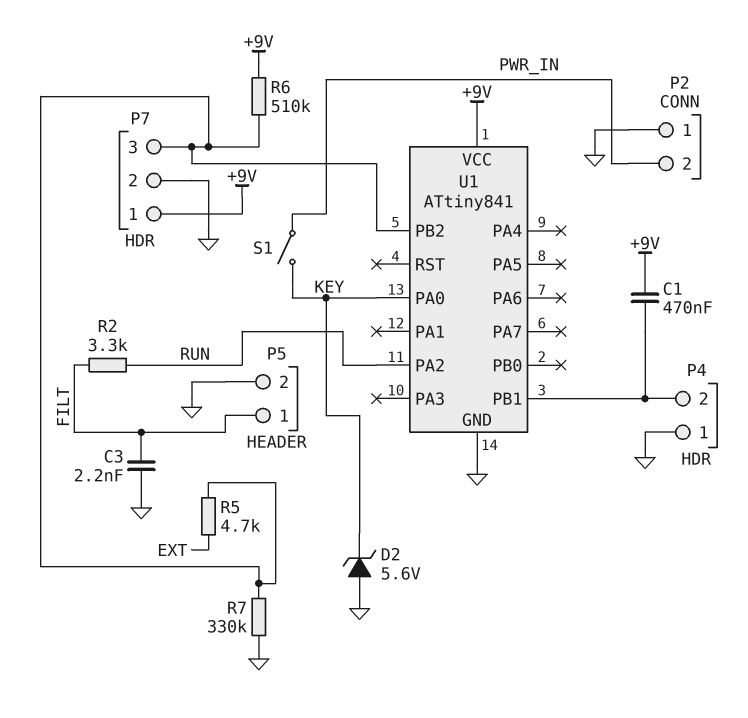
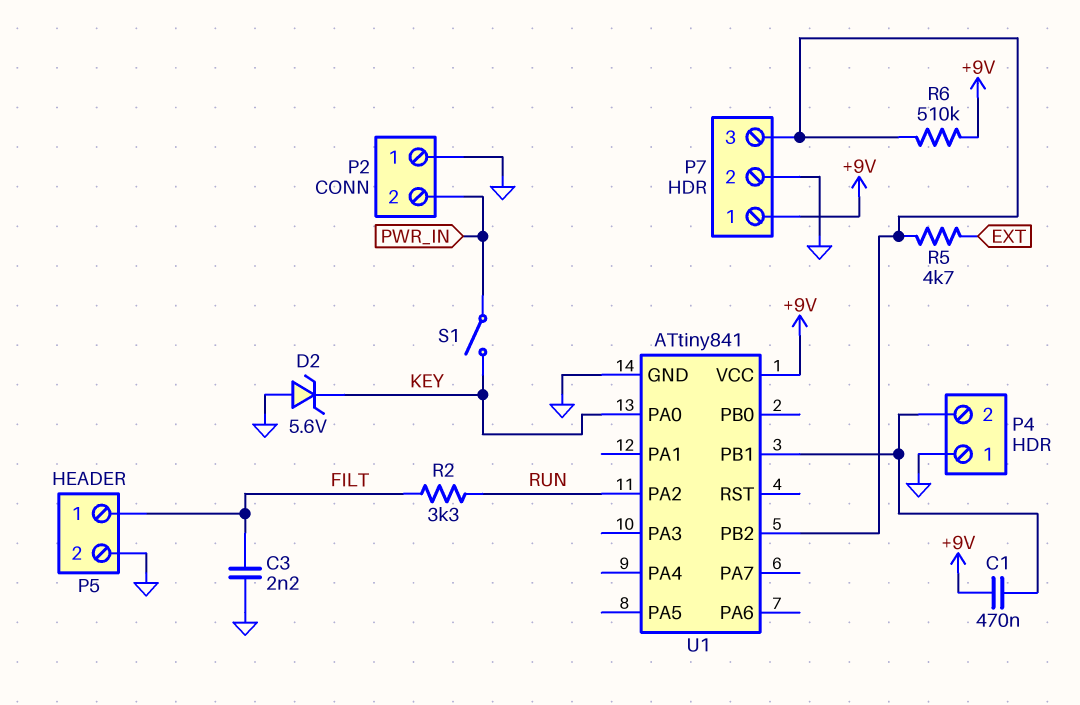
R7: 330k (GND, P7/3) -> none

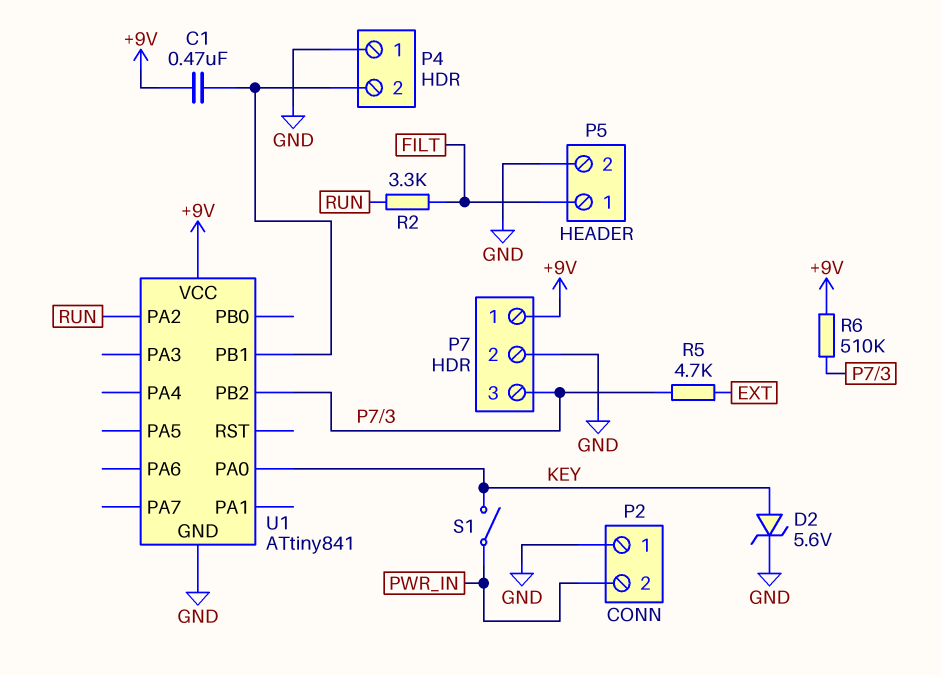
C3: 2.2nF (FILT, GND) -> none
D2: zener 5.6V (A GND, K KEY) -> zener 5.6V (A KEY, K GND)

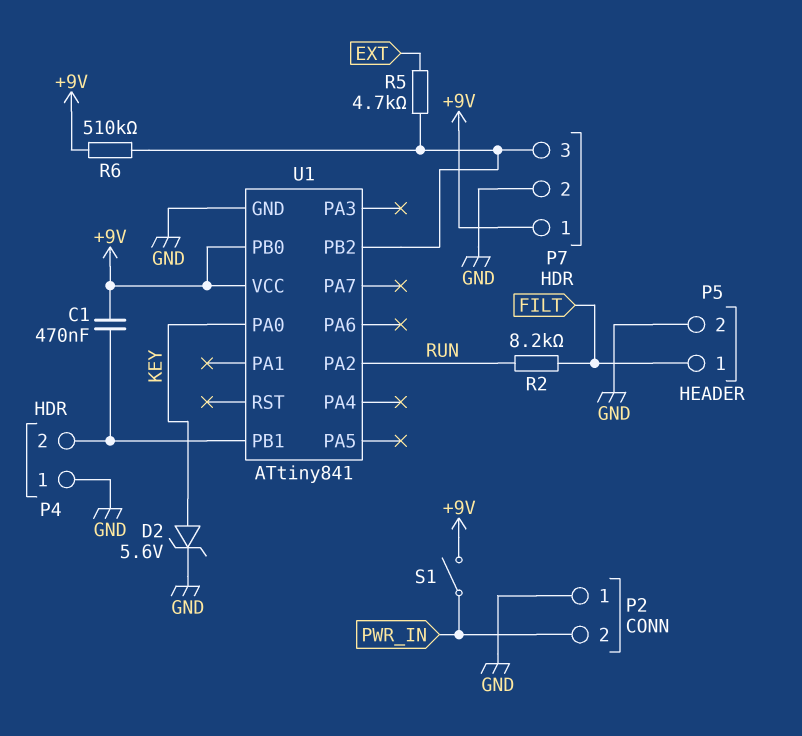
R2: 3.3k (FILT, RUN) -> 8.2k (FILT, RUN)
S1: switch (KEY, PWR_IN) -> switch (+9V, PWR_IN)
U1 pin PB0: none -> +9V

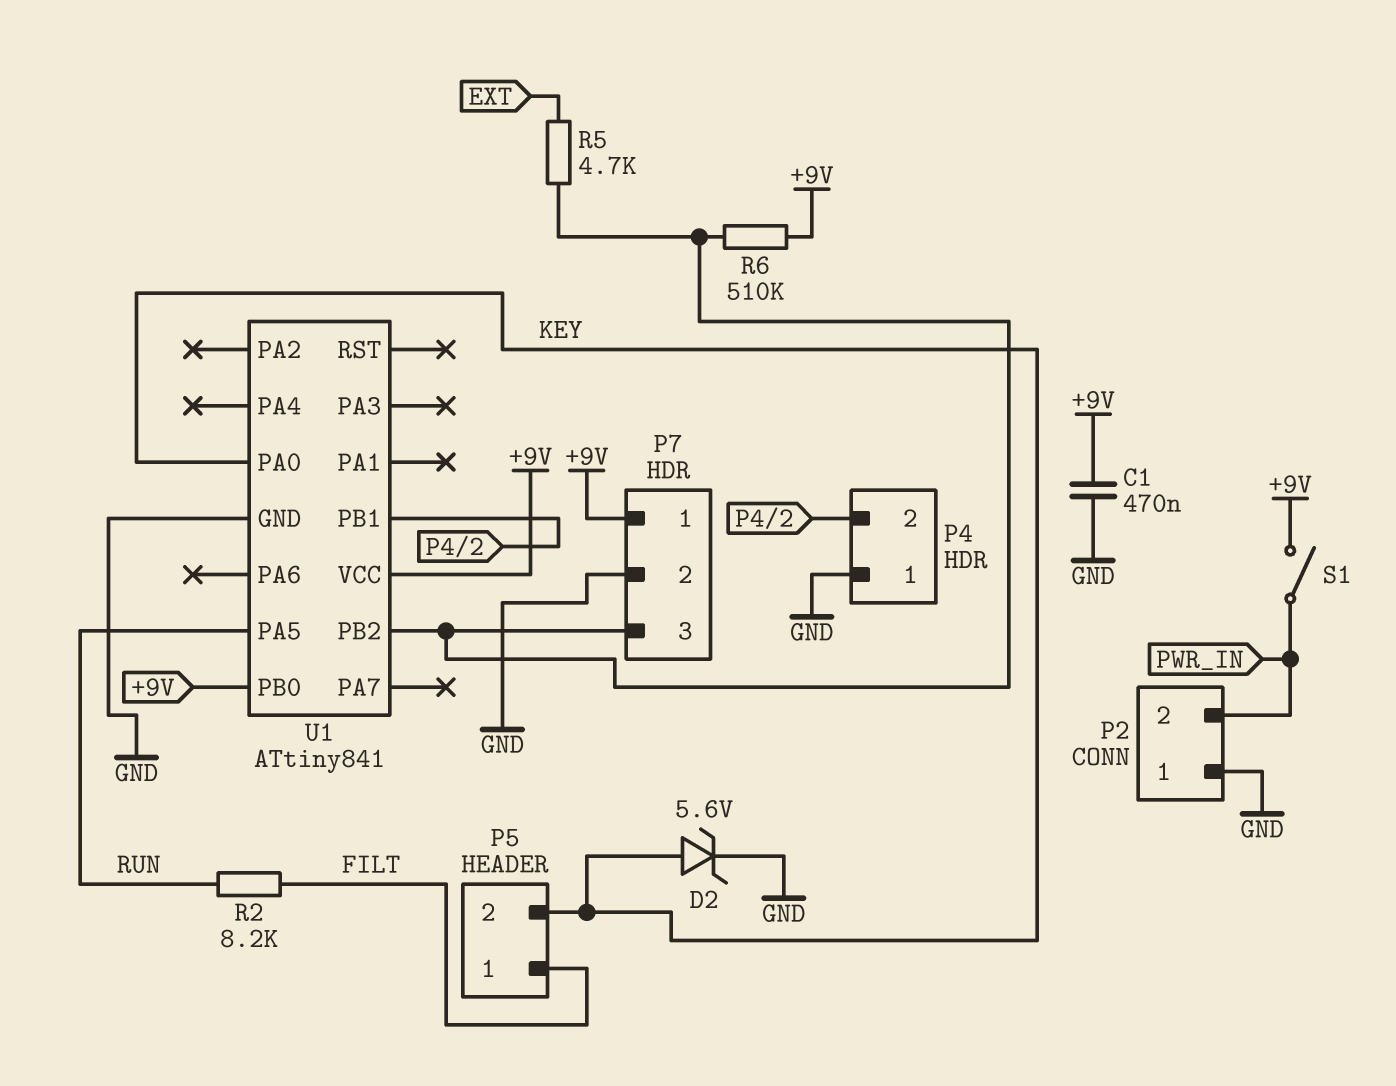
C1: 470nF (+9V, P4/2) -> 470nF (+9V, GND)
P5 pin 2: GND -> KEY
U1 pin PA2: RUN -> none
U1 pin PA5: none -> RUN

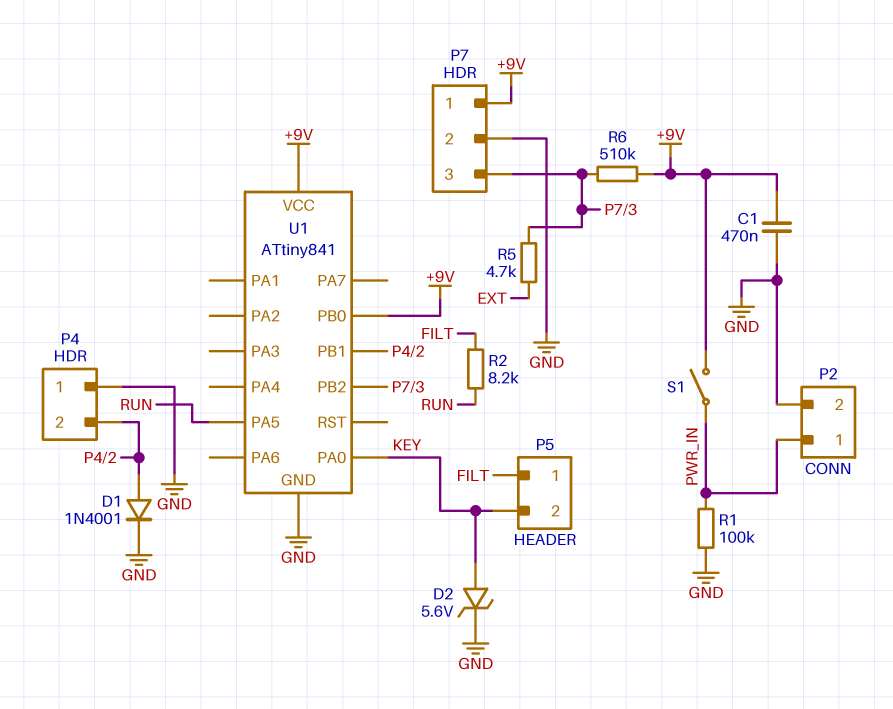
D1: none -> diode 1N4001 (A P4/2, K GND)
P2 pin 1: GND -> PWR_IN
P2 pin 2: PWR_IN -> GND
R1: none -> 100k (GND, PWR_IN)

